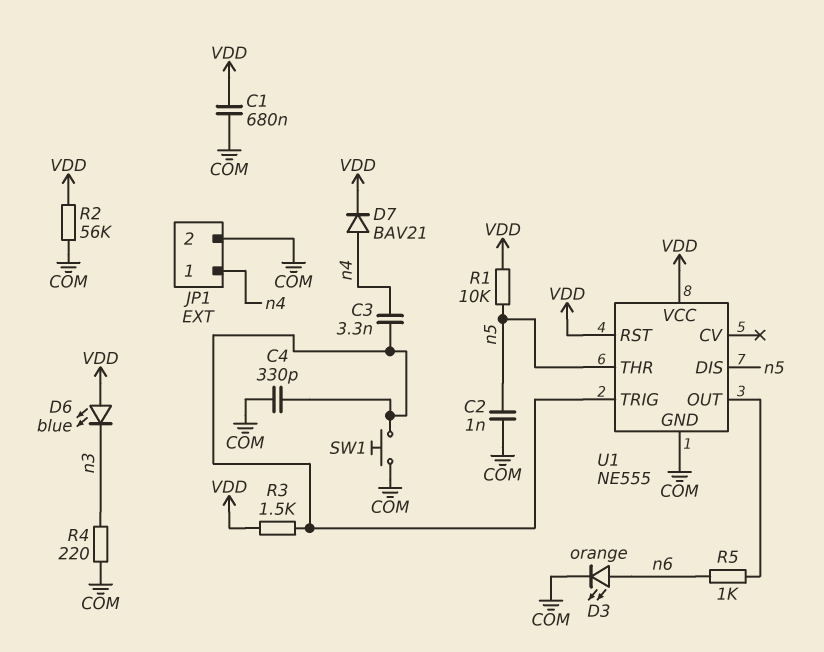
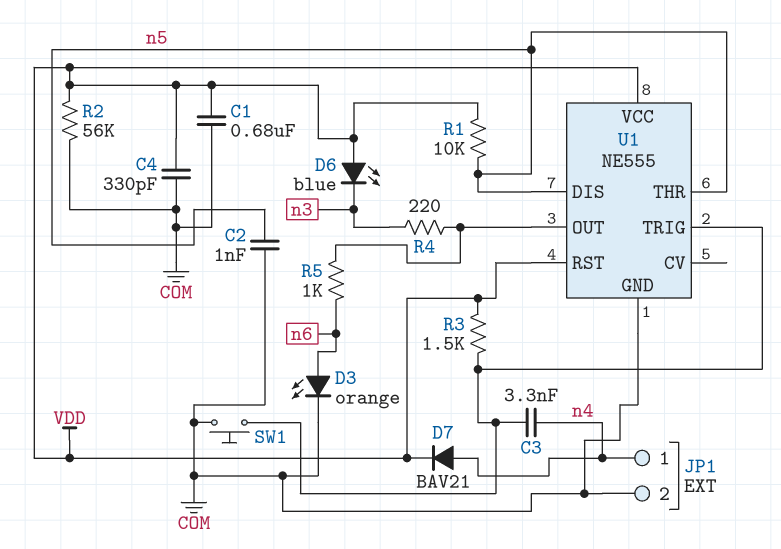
C4: 330pF (COM, U1/TRIG) -> 330pF (COM, VDD)
R4: 220 (COM, n3) -> 220 (U1/OUT, n3)

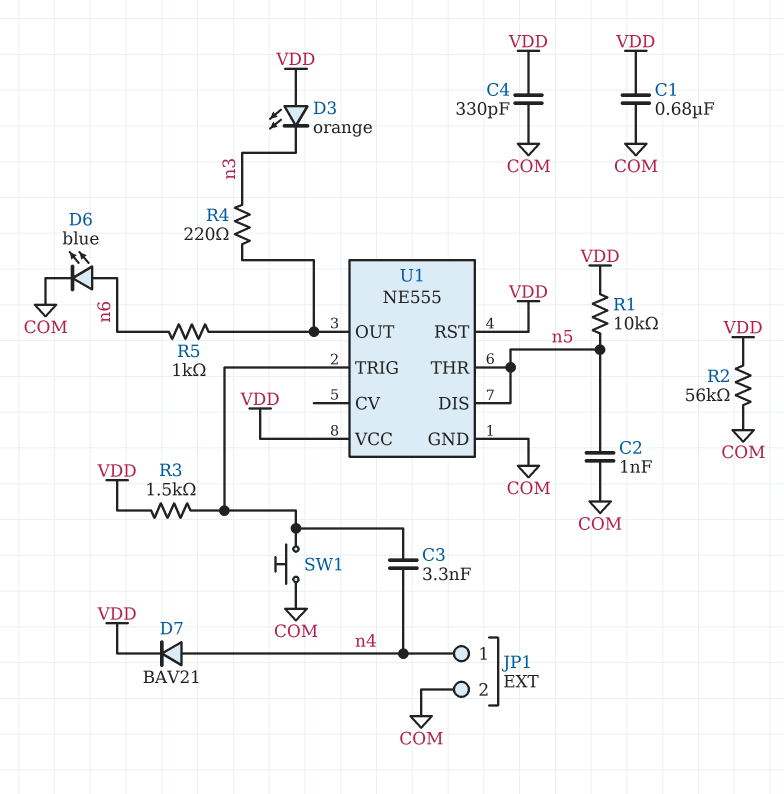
D3: LED orange (A n6, K COM) -> LED orange (A VDD, K n3)
D6: LED blue (A VDD, K n3) -> LED blue (A n6, K COM)

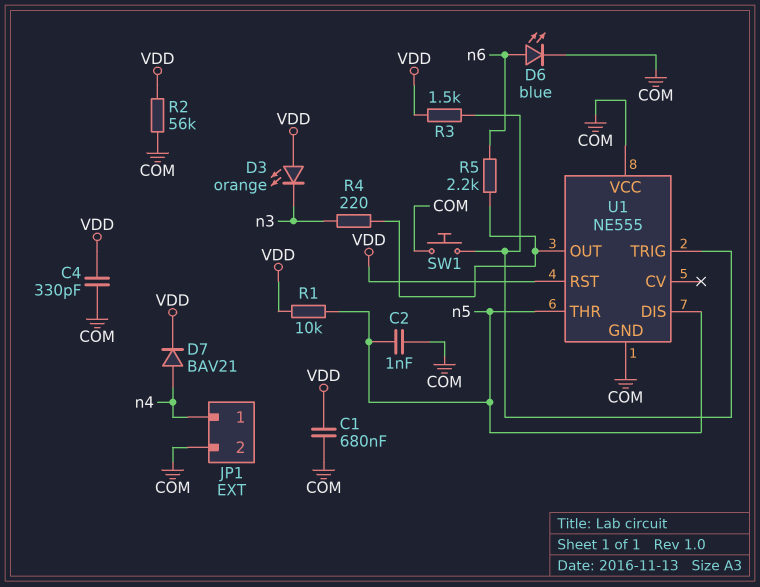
C3: 3.3nF (U1/TRIG, n4) -> none
R5: 1k (U1/OUT, n6) -> 2.2k (U1/OUT, n6)
U1 pin VCC: VDD -> COM

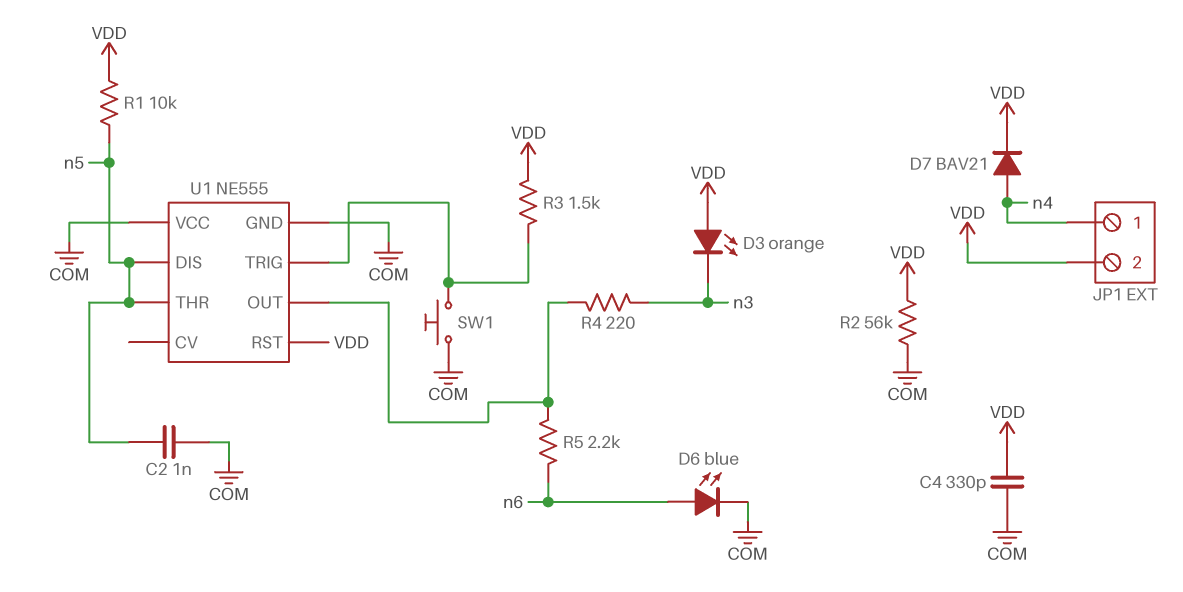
C1: 680nF (COM, VDD) -> none
JP1 pin 2: COM -> VDD

